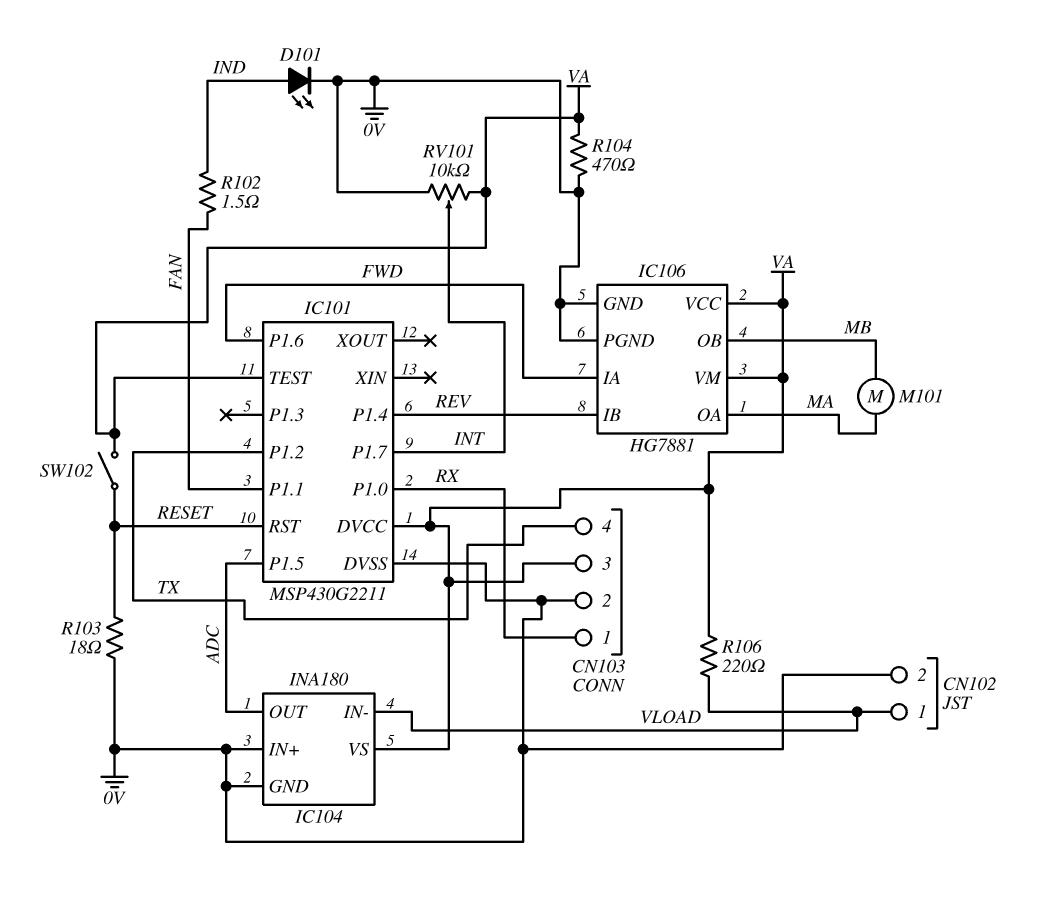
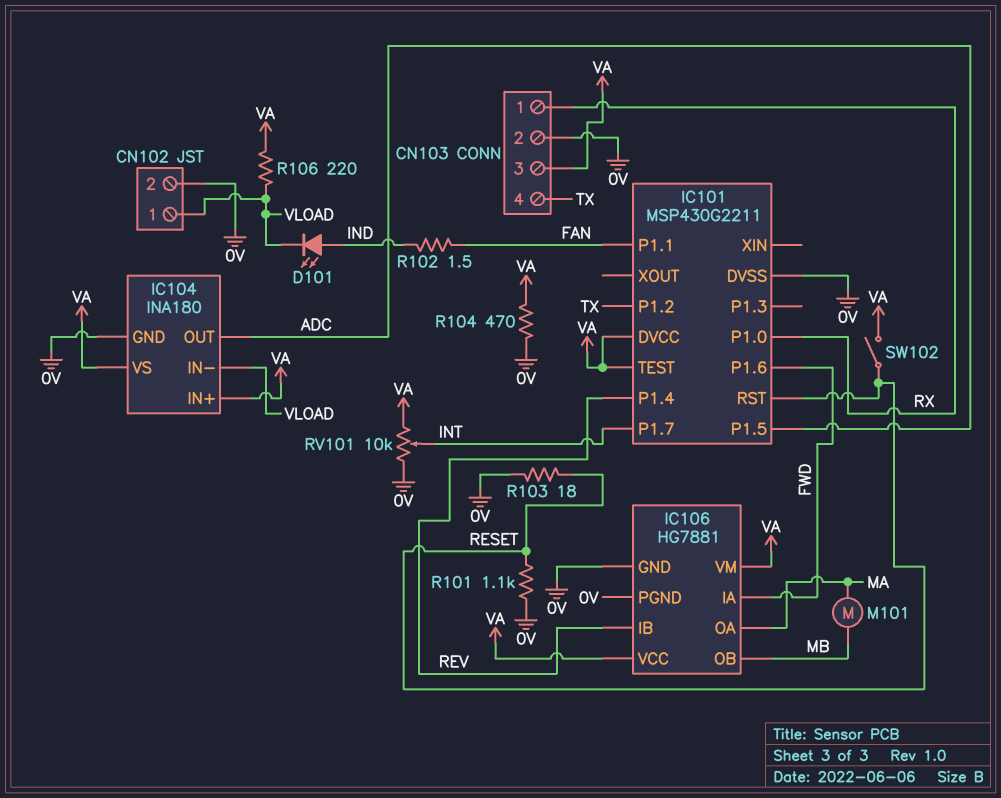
D101: LED (A IND, K 0V) -> LED (A IND, K VLOAD)
IC104 pin IN+: 0V -> VA
R101: none -> 1.1k (0V, RESET)

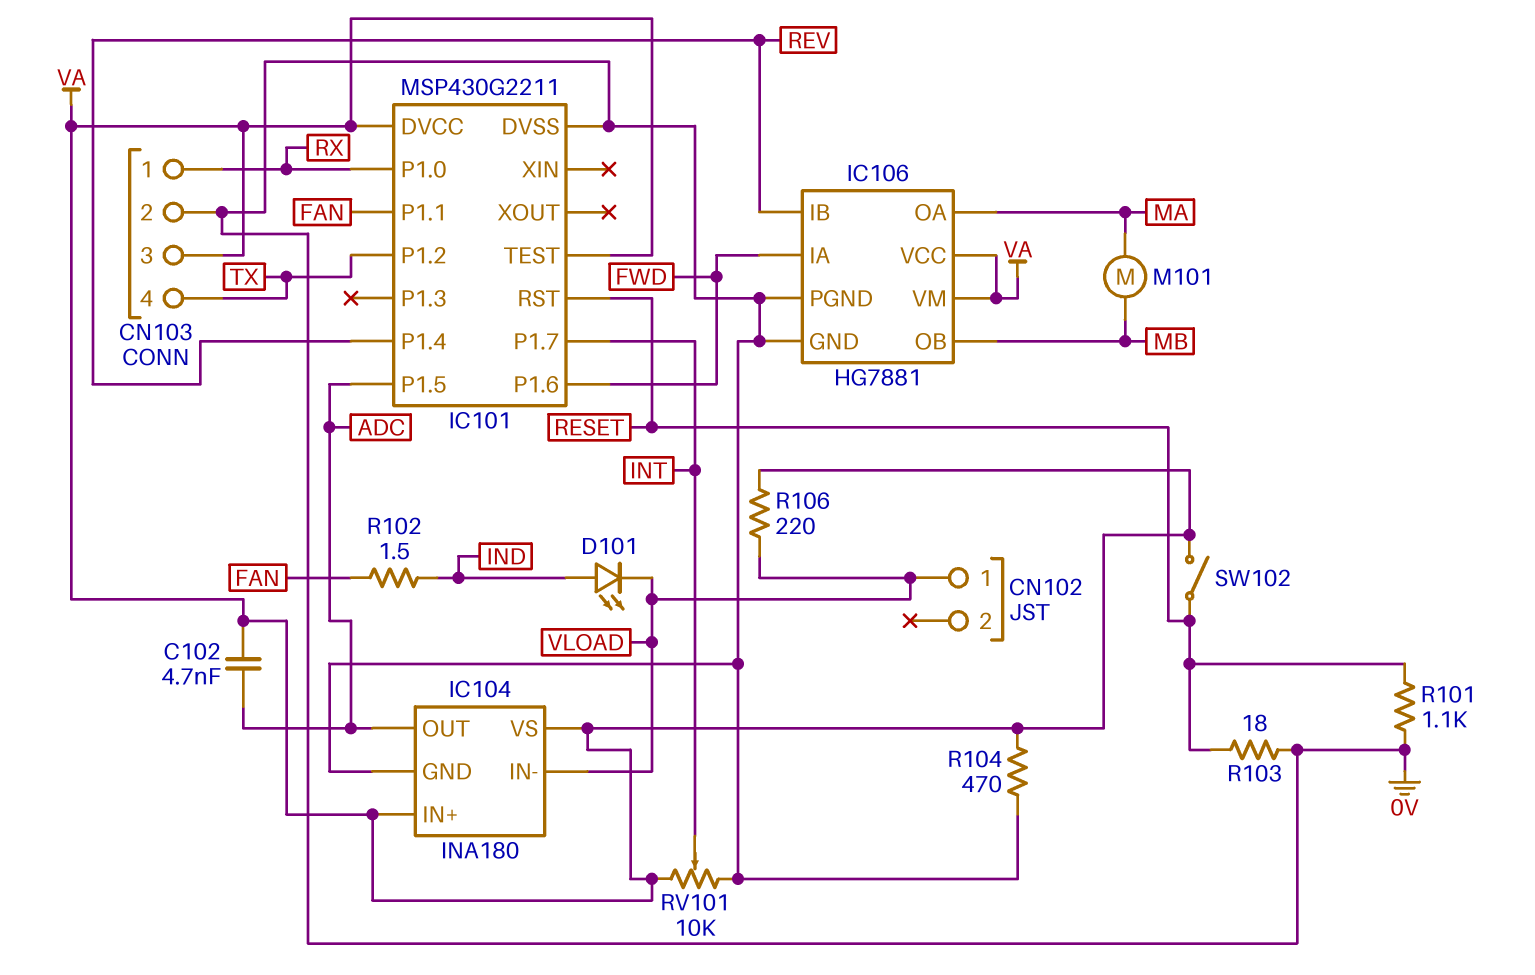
C102: none -> 4.7nF (ADC, VA)
CN102 pin 2: 0V -> none

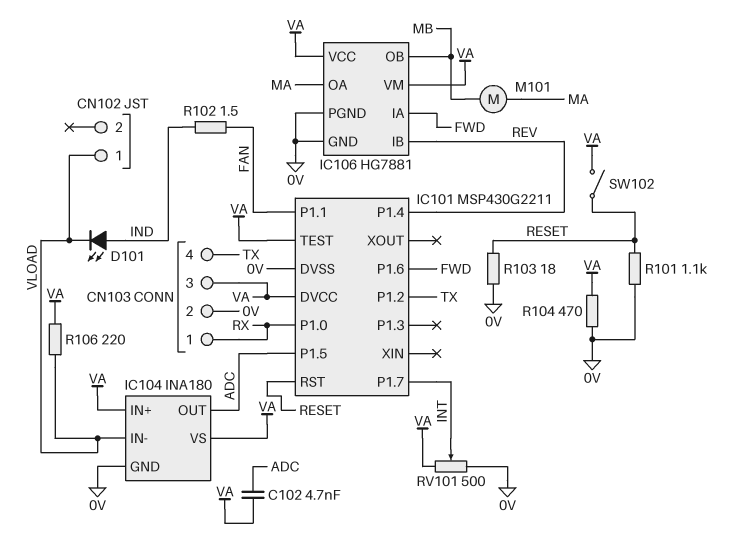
RV101: 10k (0V, VA, wiper INT) -> 500 (0V, VA, wiper INT)

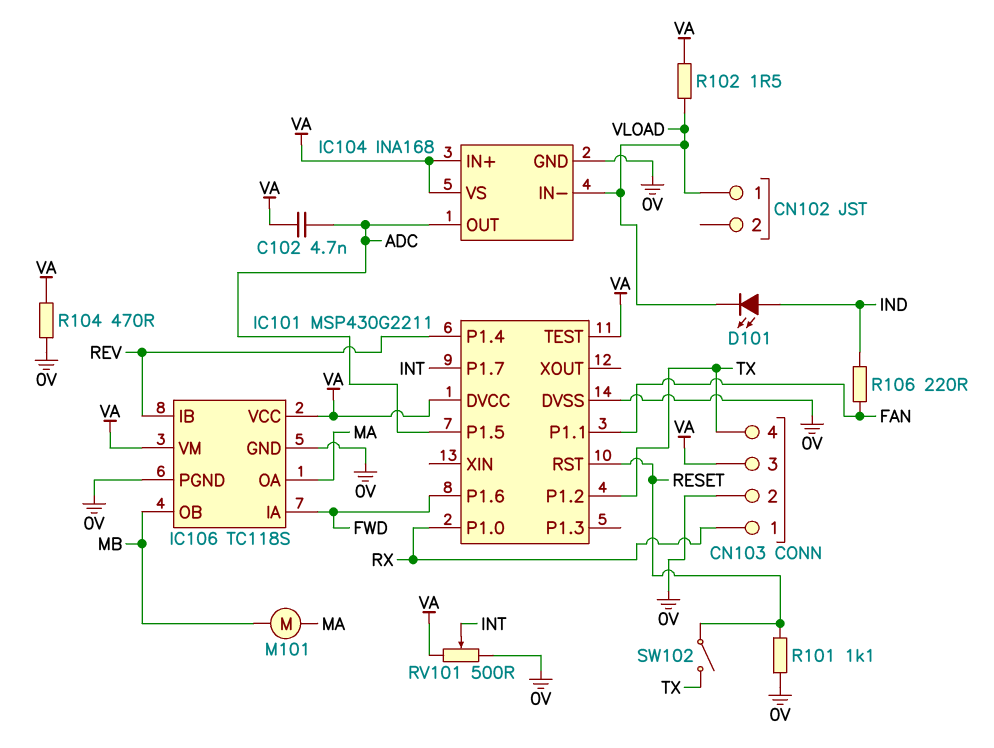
IC104: INA180 -> INA168
IC106: HG7881 -> TC118S
R102: 1.5 (FAN, IND) -> 1.5 (VA, VLOAD)
R103: 18 (0V, RESET) -> none
R106: 220 (VA, VLOAD) -> 220 (FAN, IND)
SW102: switch (RESET, VA) -> switch (RESET, TX)

